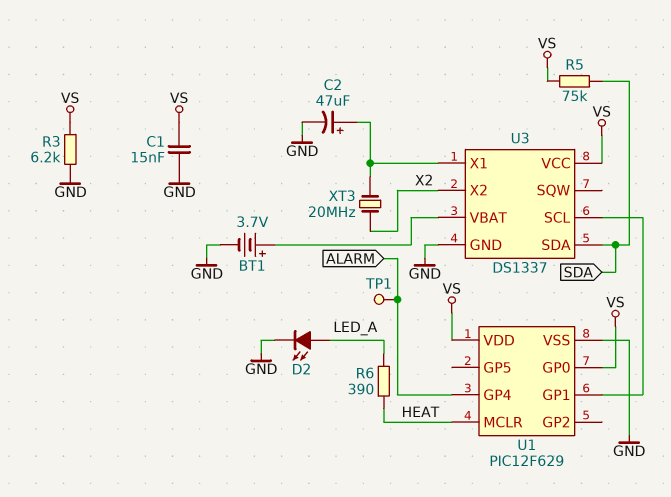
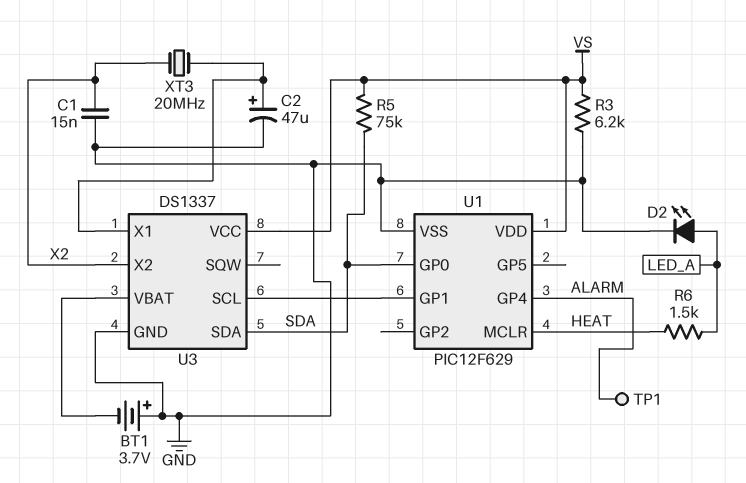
BT1: 3.7V (plus U3/VBAT, minus GND) -> 3.7V (plus GND, minus U3/VBAT)
C1: 15nF (GND, VS) -> 15nF (GND, X2)
R6: 390 (HEAT, LED_A) -> 1.5k (HEAT, LED_A)
U1 pin GP0: VS -> SDA

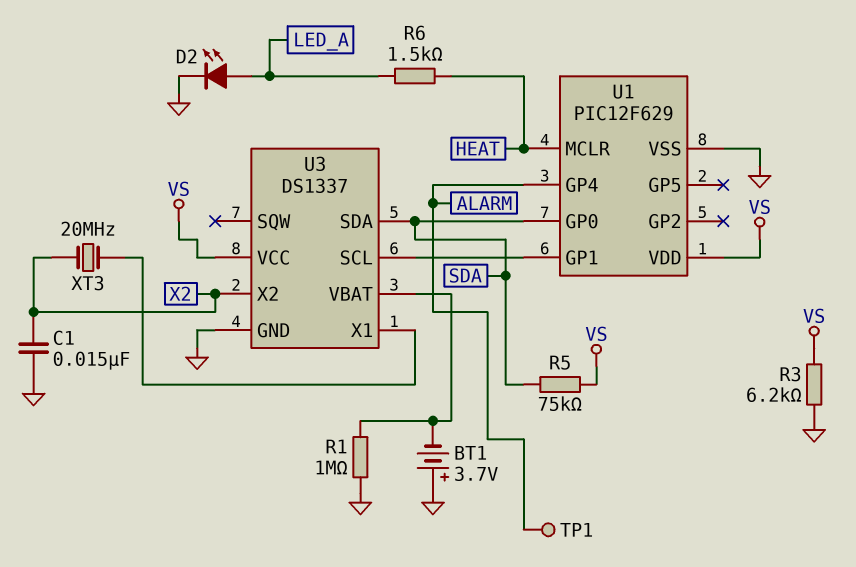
C2: 47uF (plus U3/X1, minus GND) -> none
R1: none -> 1M (GND, U3/VBAT)

